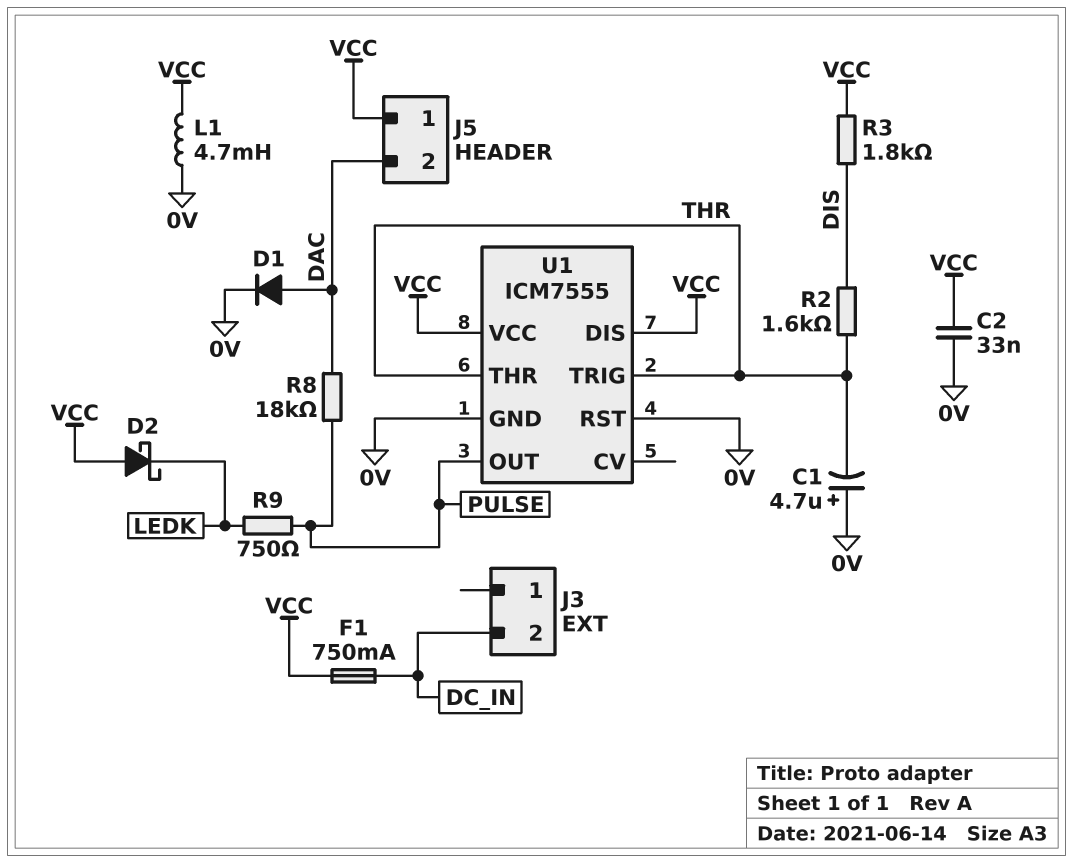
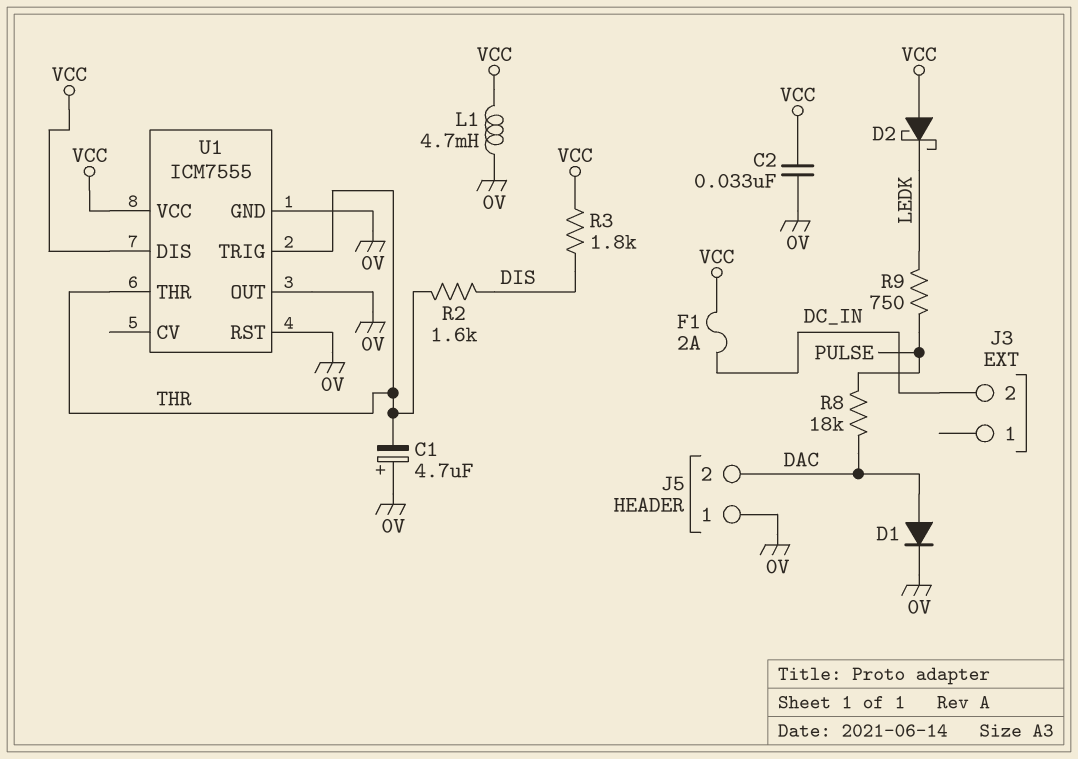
F1: 750mA (DC_IN, VCC) -> 2A (DC_IN, VCC)
J5 pin 1: VCC -> 0V
U1 pin OUT: PULSE -> 0V

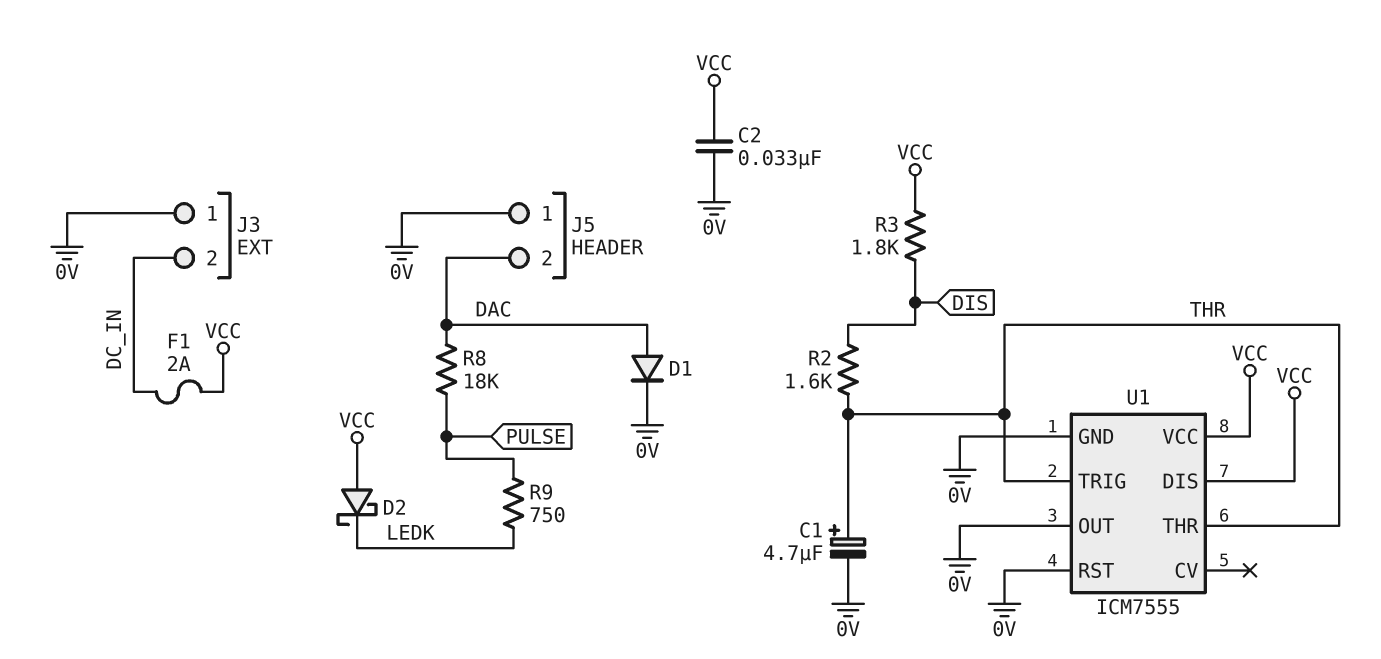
C1: 4.7uF (plus 0V, minus THR) -> 4.7uF (plus THR, minus 0V)
J3 pin 1: none -> 0V
L1: 4.7mH (0V, VCC) -> none

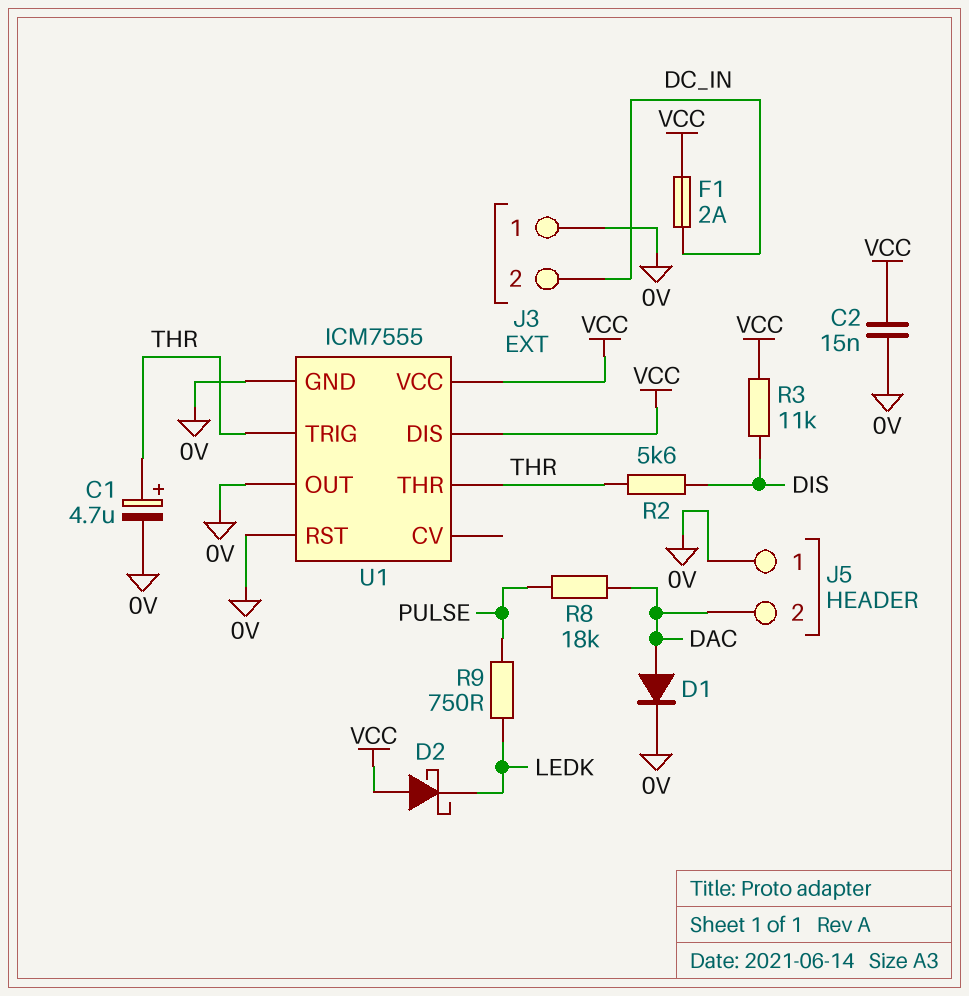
C2: 33nF (0V, VCC) -> 15nF (0V, VCC)
R2: 1.6k (DIS, THR) -> 5.6k (DIS, THR)
R3: 1.8k (DIS, VCC) -> 11k (DIS, VCC)

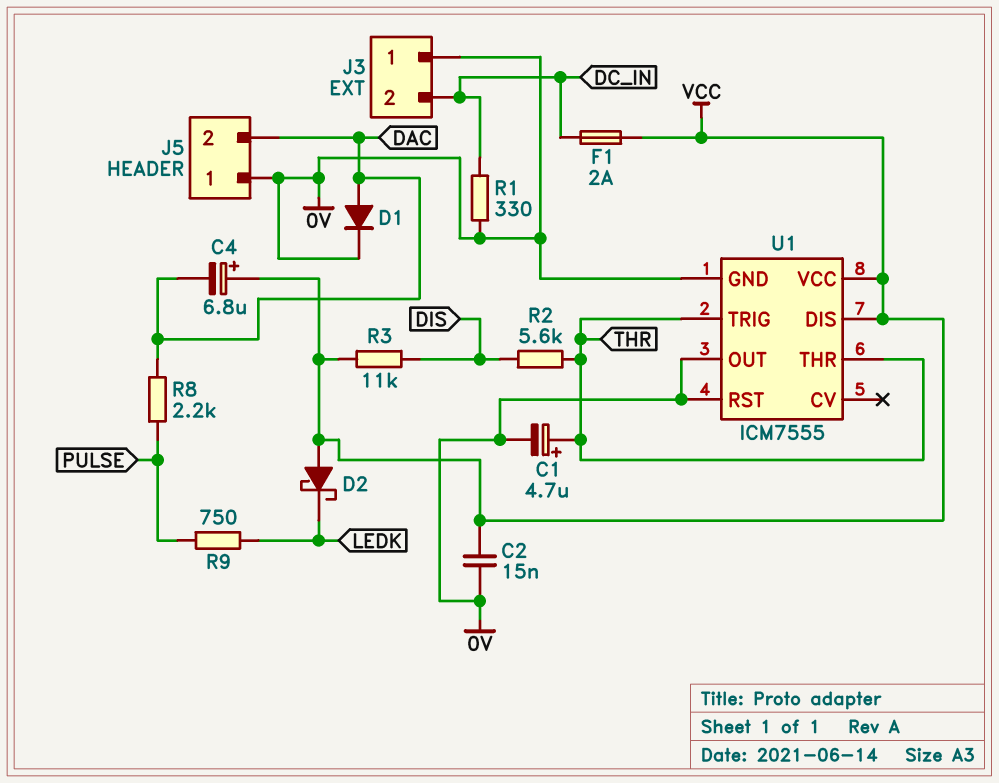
C4: none -> 6.8uF (plus VCC, minus DAC)
R1: none -> 330 (0V, DC_IN)
R8: 18k (DAC, PULSE) -> 2.2k (DAC, PULSE)

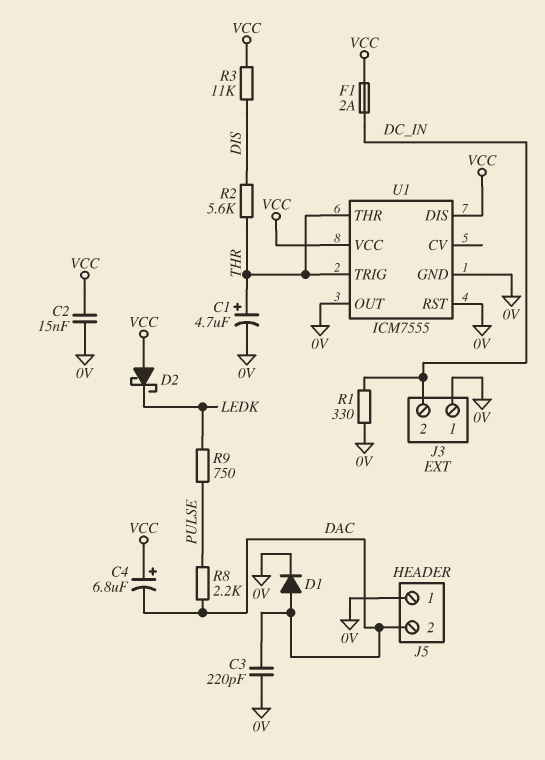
C3: none -> 220pF (0V, DAC)

